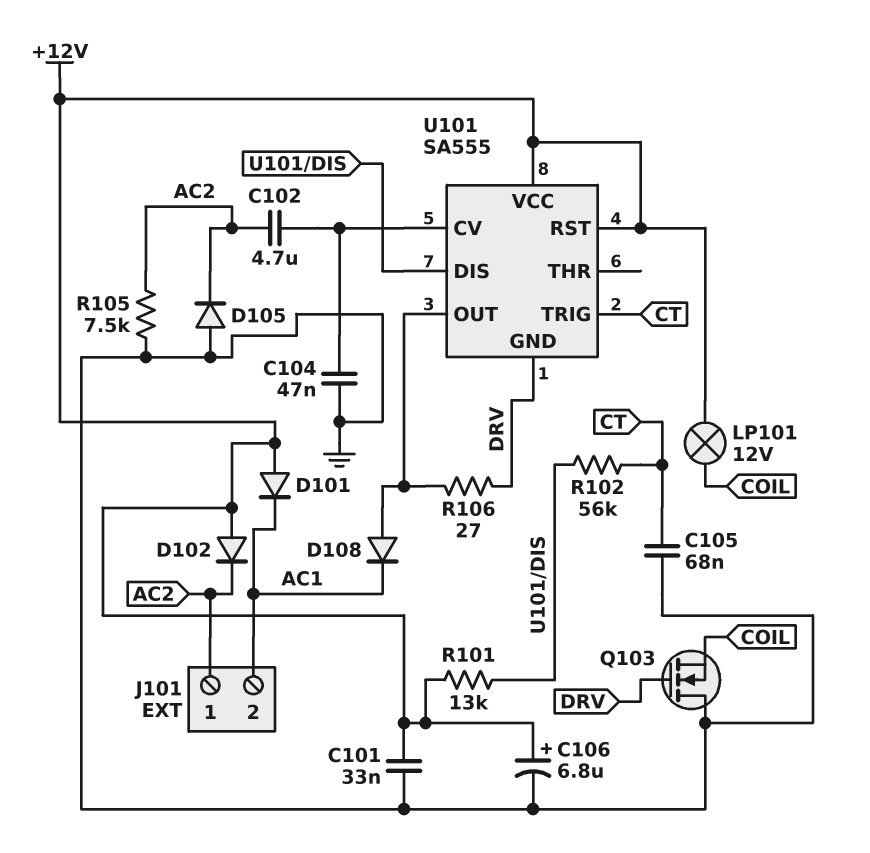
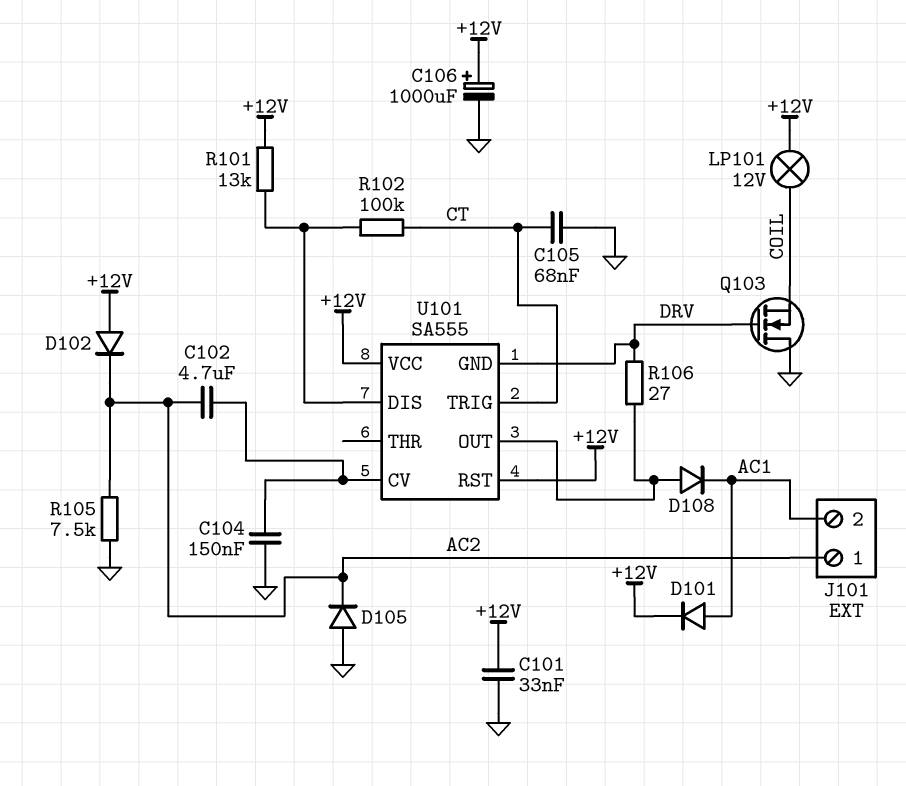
C104: 47nF (GND, U101/CV) -> 150nF (GND, U101/CV)
C106: 6.8uF (plus +12V, minus GND) -> 1000uF (plus +12V, minus GND)
D101: diode (A +12V, K AC1) -> diode (A AC1, K +12V)
R102: 56k (CT, U101/DIS) -> 100k (CT, U101/DIS)

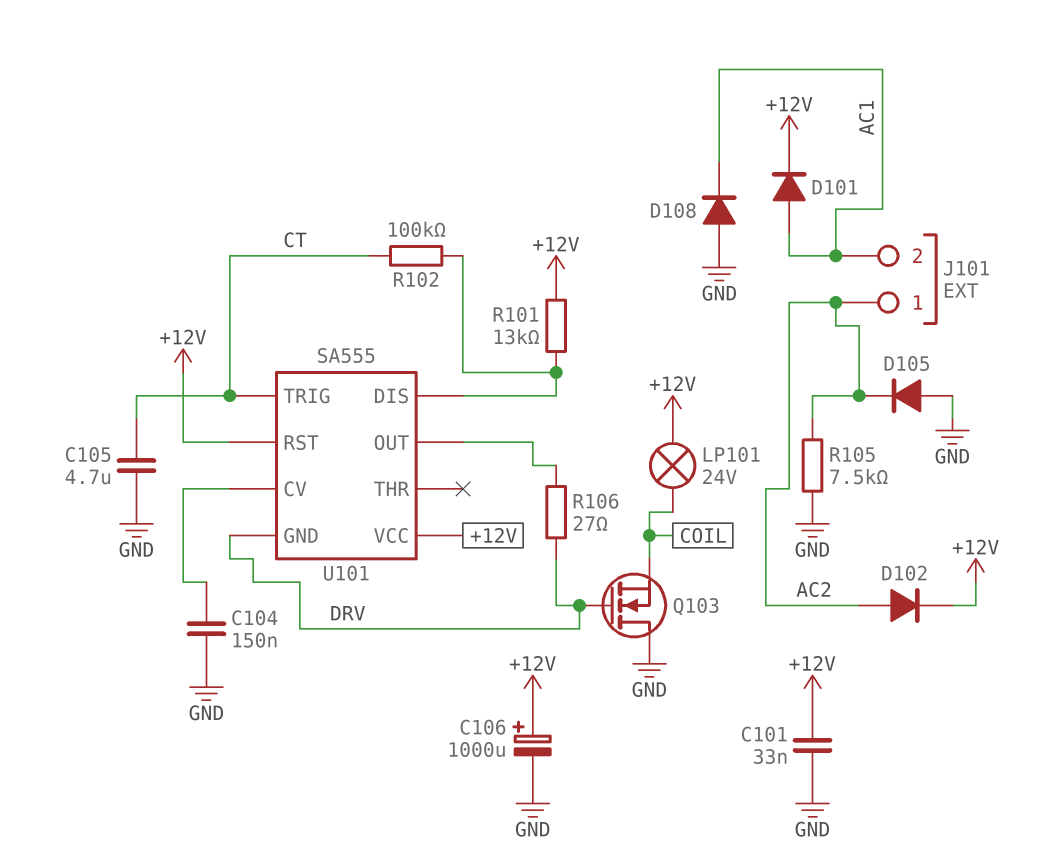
C102: 4.7uF (AC2, U101/CV) -> none
C105: 68nF (CT, GND) -> 4.7uF (CT, GND)
D102: diode (A +12V, K AC2) -> diode (A AC2, K +12V)
D108: diode (A U101/OUT, K AC1) -> diode (A GND, K AC1)
LP101: lamp 12V (+12V, COIL) -> lamp 24V (+12V, COIL)

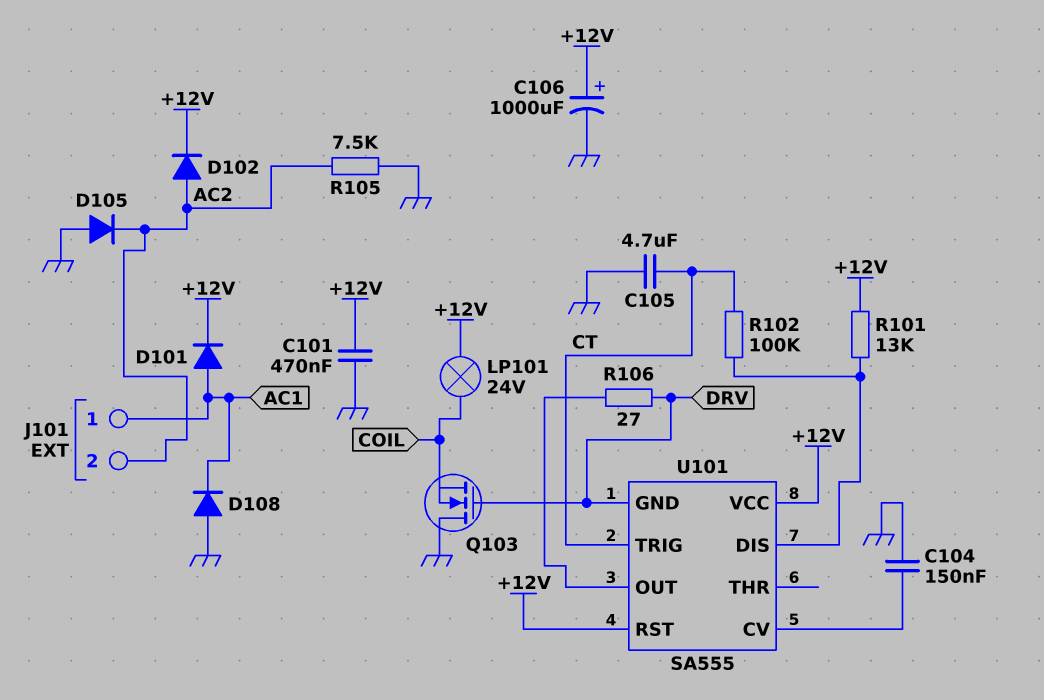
C101: 33nF (+12V, GND) -> 470nF (+12V, GND)
J101 pin 1: AC2 -> AC1
J101 pin 2: AC1 -> AC2

